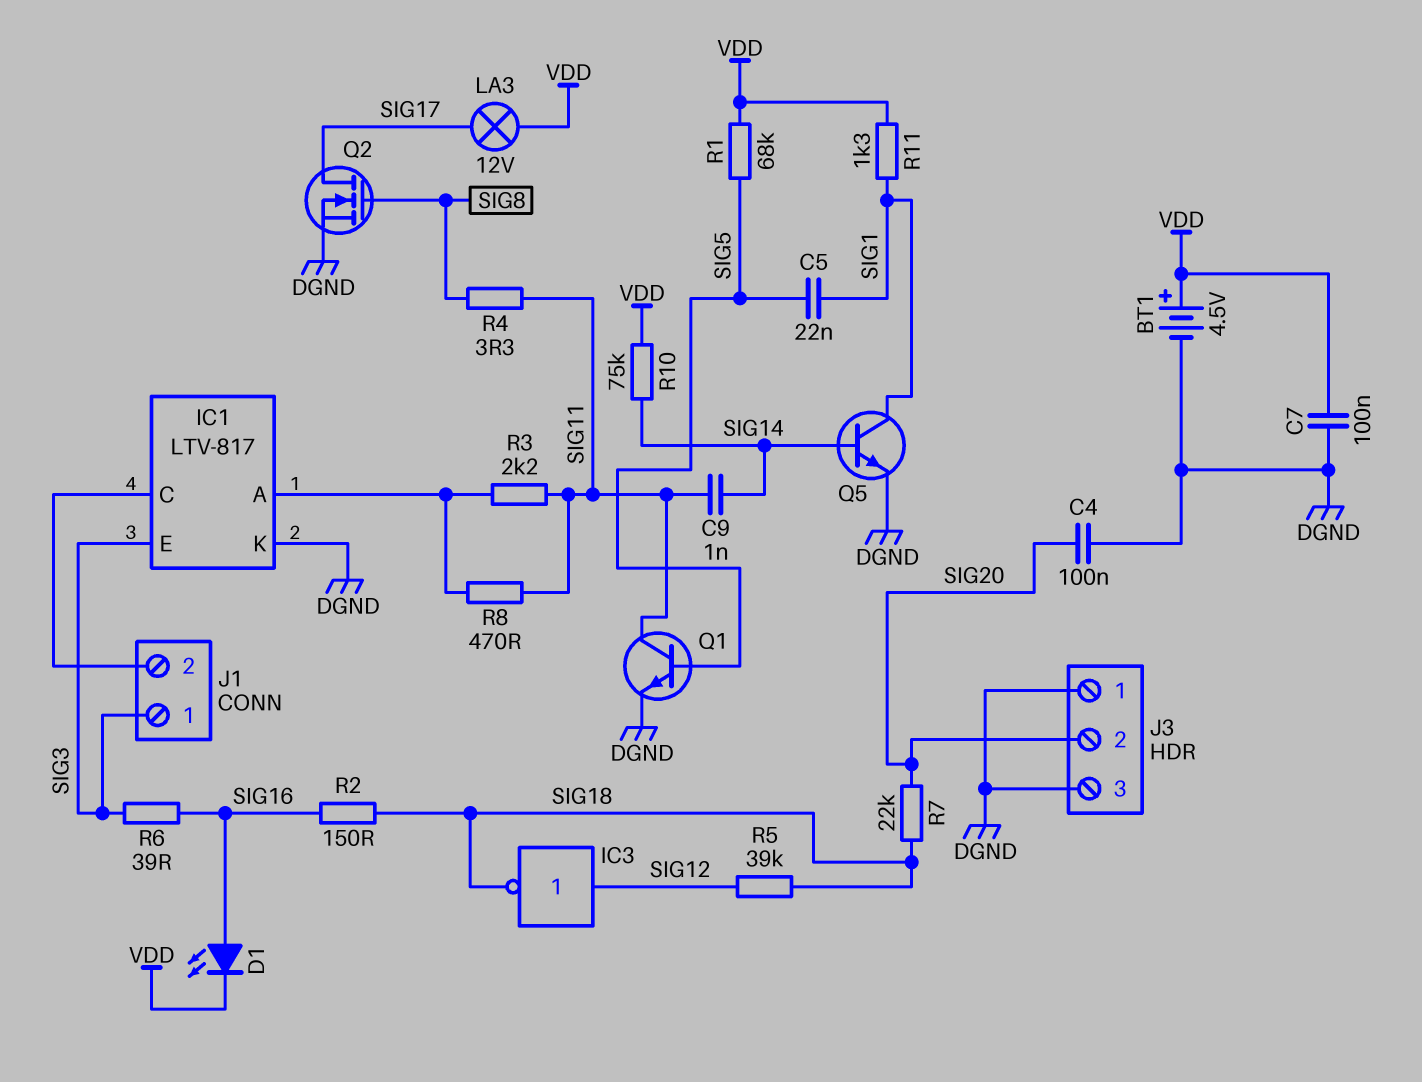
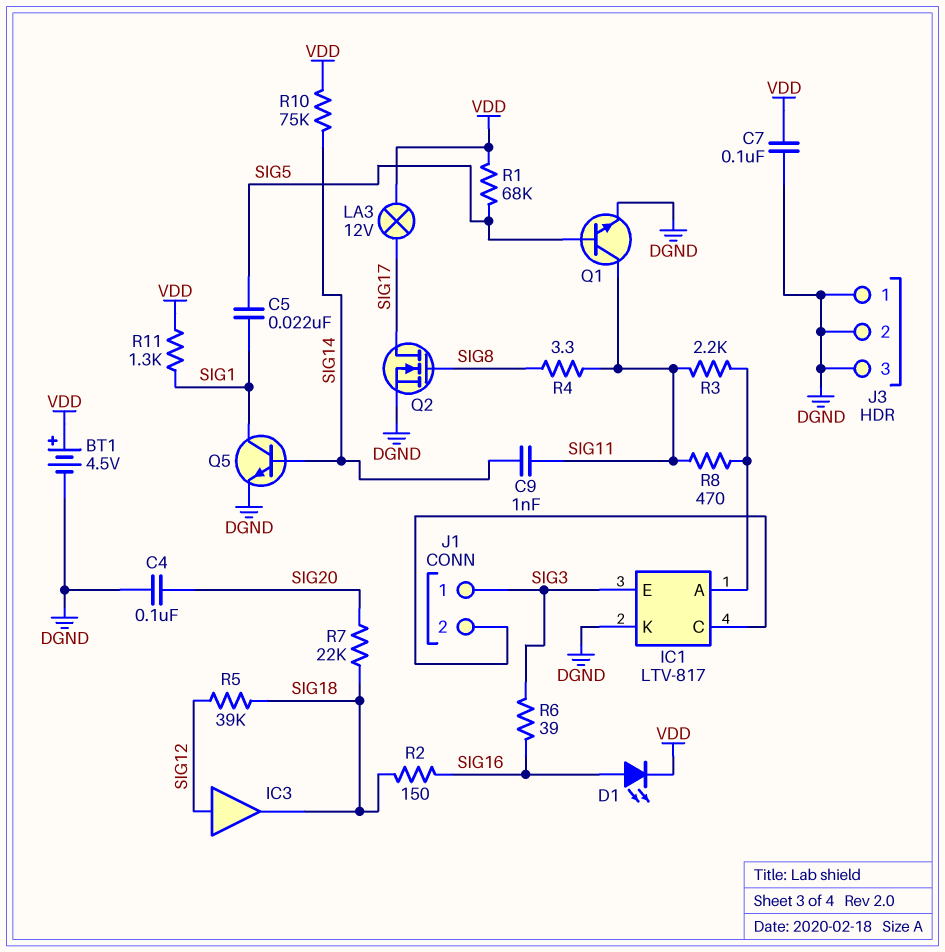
IC3: NOT (in SIG12, out SIG18) -> buffer (in SIG12, out SIG18)
J3 pin 2: SIG20 -> DGND

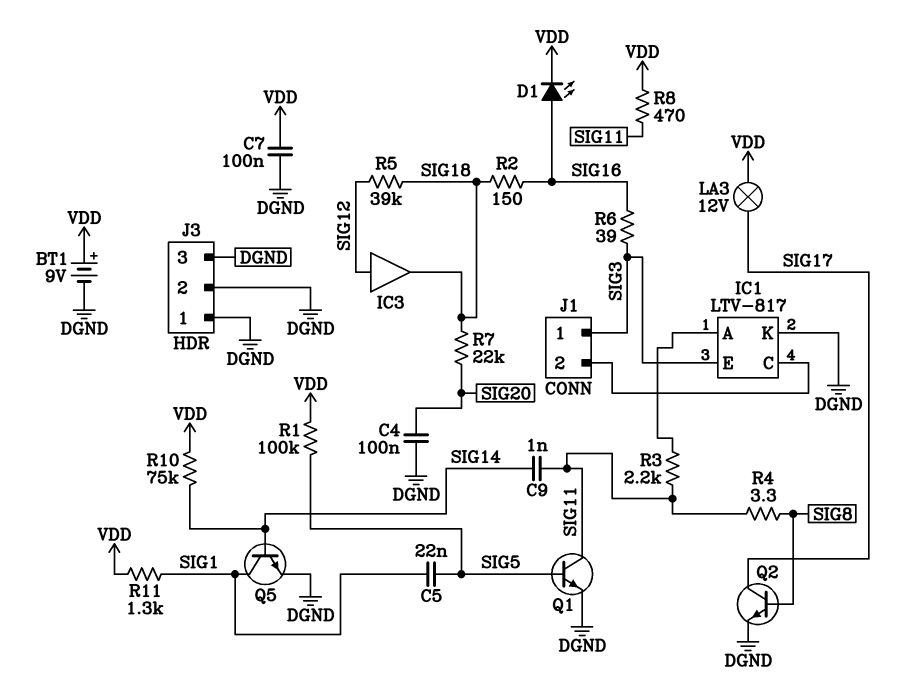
BT1: 4.5V (plus VDD, minus DGND) -> 9V (plus VDD, minus DGND)
Q2: NMOS (G SIG8, D SIG17, S DGND) -> NPN (B SIG8, C SIG17, E DGND)
R1: 68k (SIG5, VDD) -> 100k (SIG5, VDD)
R8: 470 (IC1/A, SIG11) -> 470 (SIG11, VDD)

